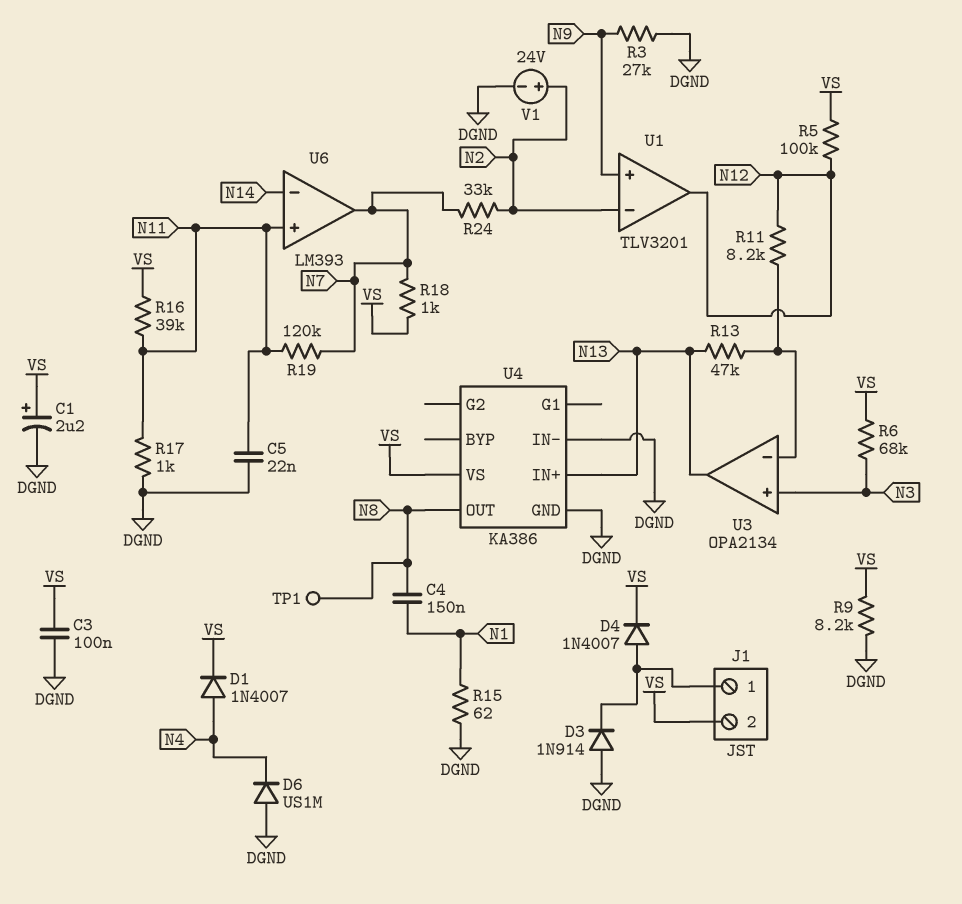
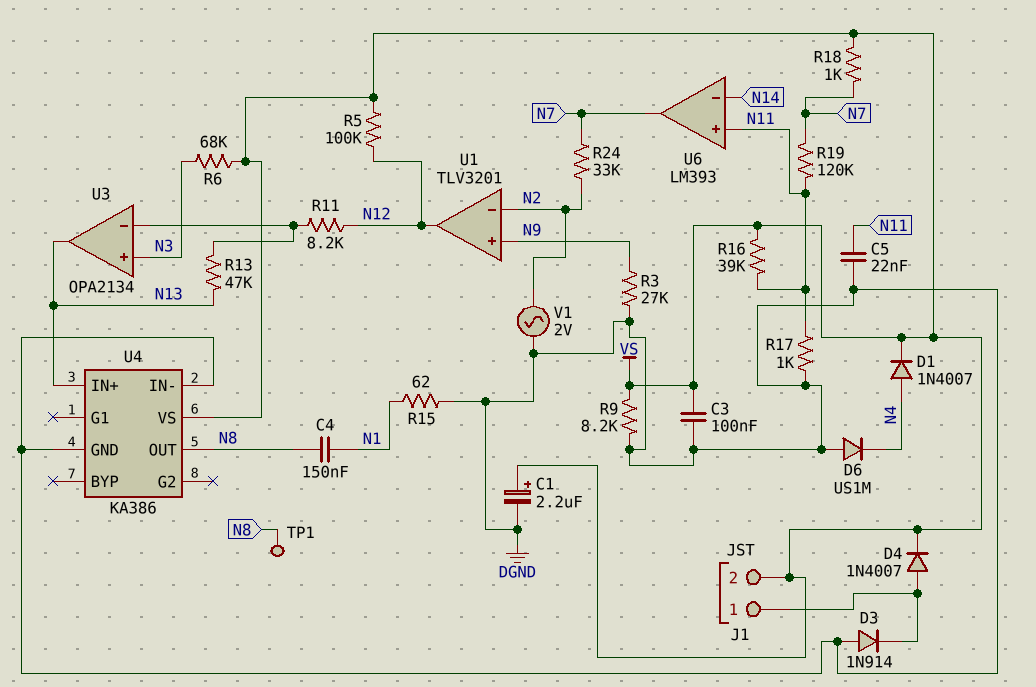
V1: 24V (plus N2, minus DGND) -> AC 2V (DGND, N2)

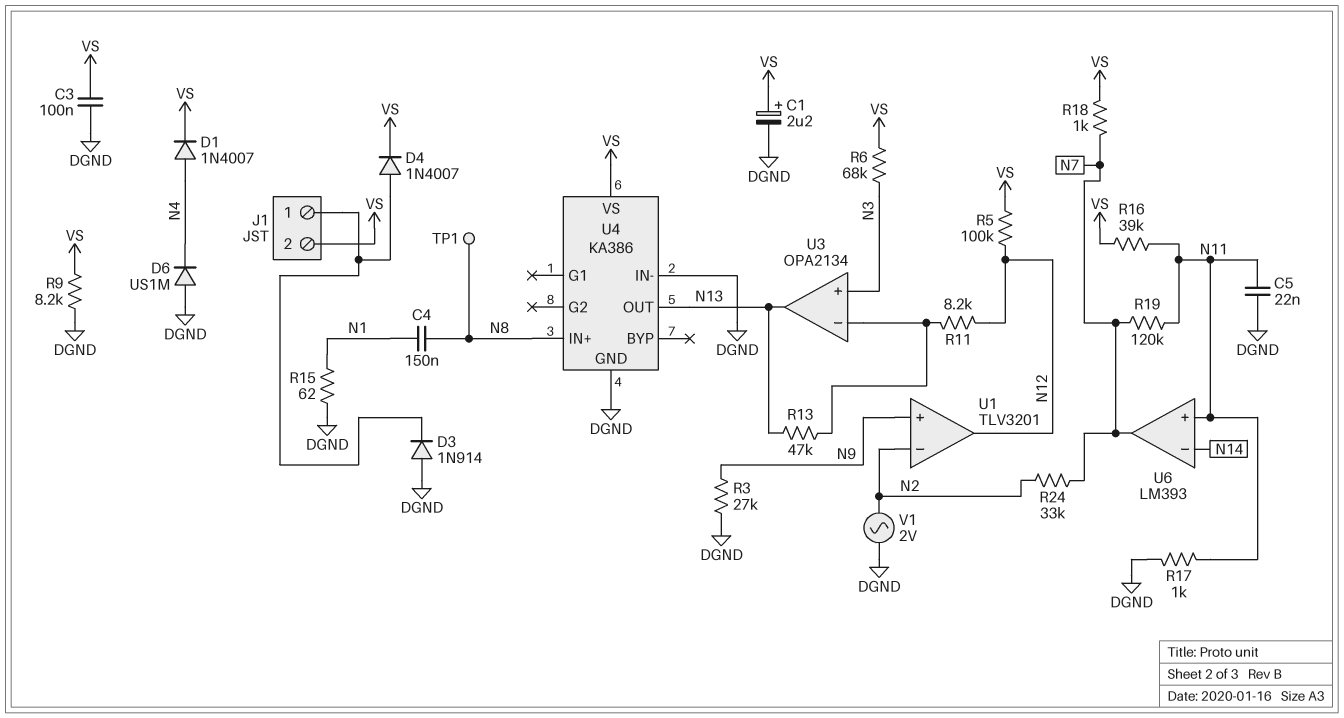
U4 pin IN+: N13 -> N8
U4 pin OUT: N8 -> N13

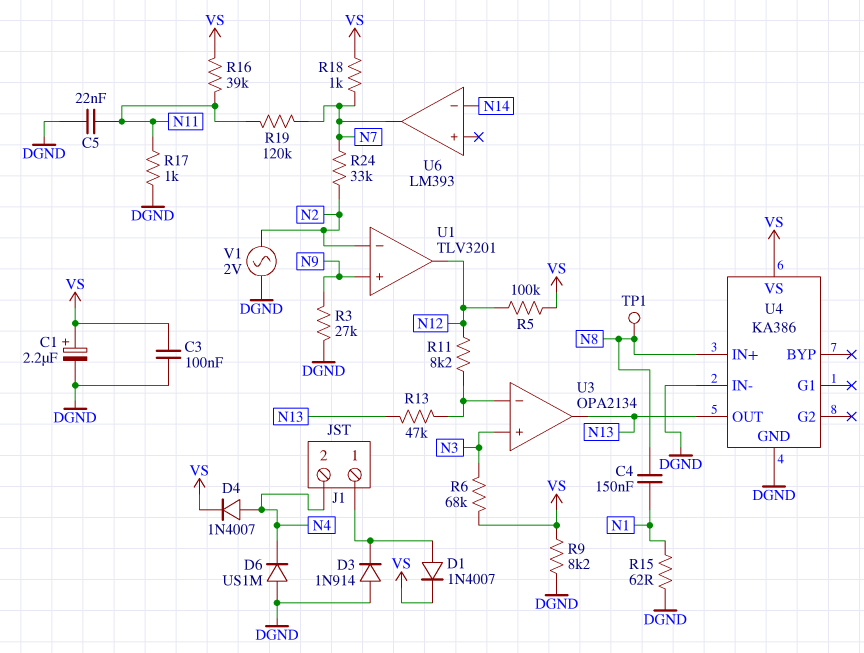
D1: diode 1N4007 (A N4, K VS) -> diode 1N4007 (A J1/1, K VS)
D4: diode 1N4007 (A J1/1, K VS) -> diode 1N4007 (A N4, K VS)
J1 pin 2: VS -> N4
U6 pin in+: N11 -> none

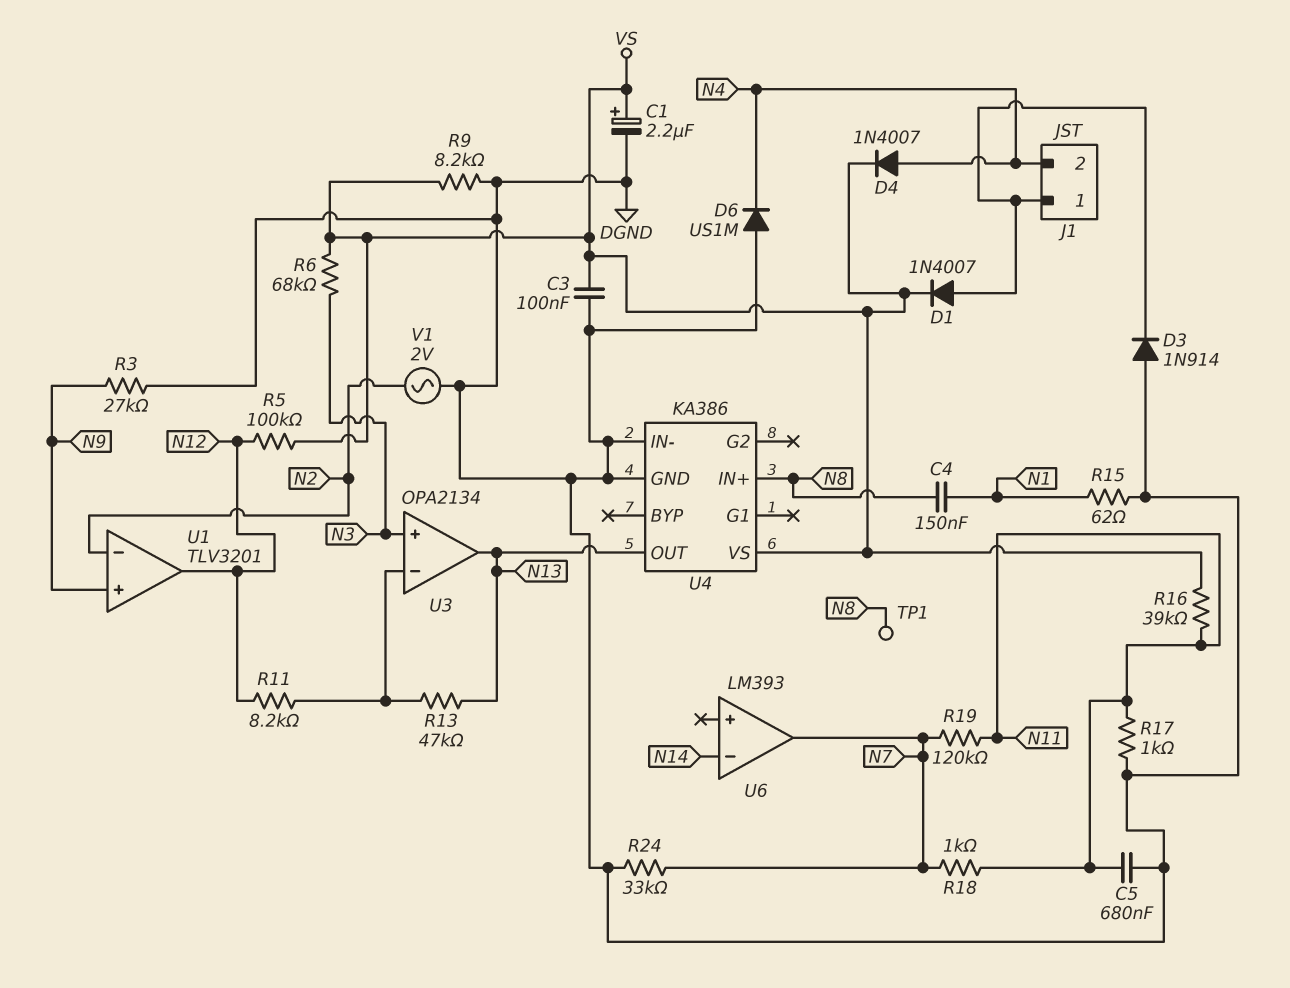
C5: 22nF (DGND, N11) -> 680nF (DGND, N11)
R18: 1k (N7, VS) -> 1k (N7, N11)
R24: 33k (N2, N7) -> 33k (DGND, N7)

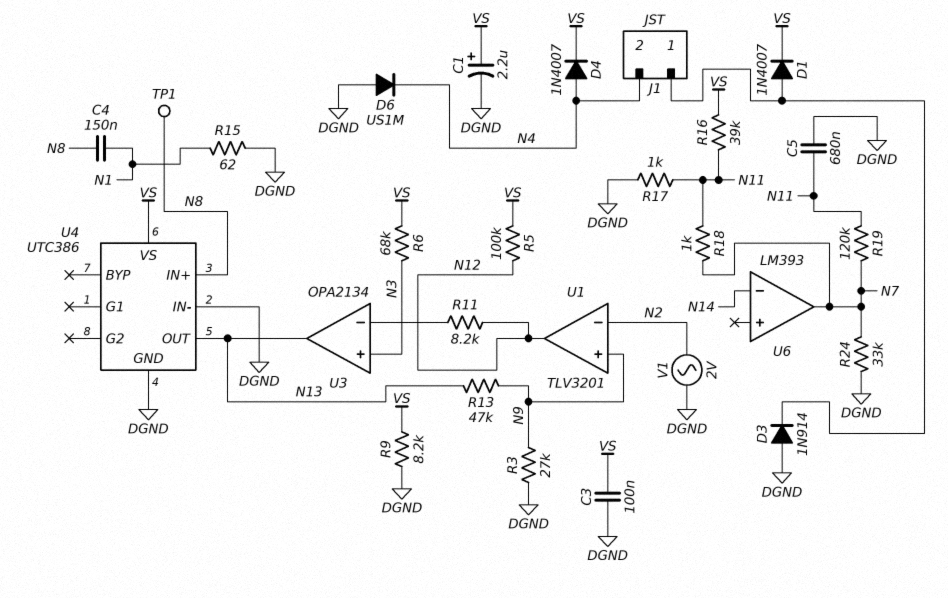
R13: 47k (N13, U3/in-) -> 47k (N9, N13)
U4: KA386 -> UTC386

